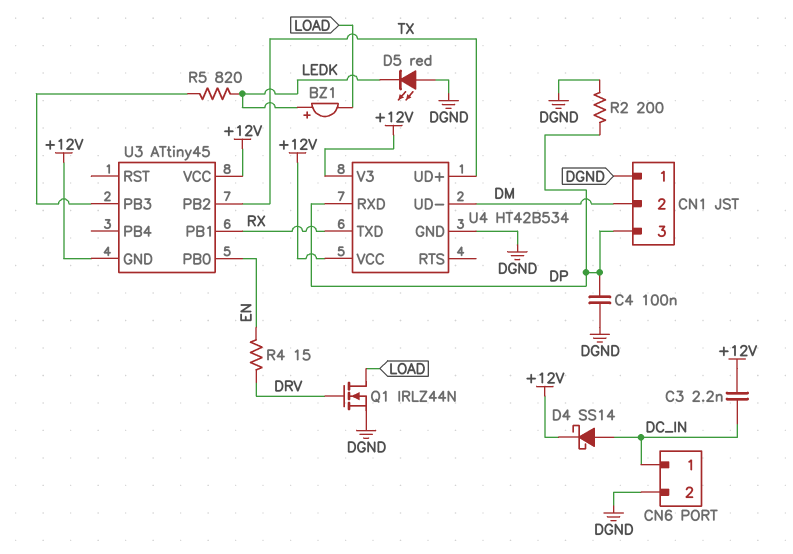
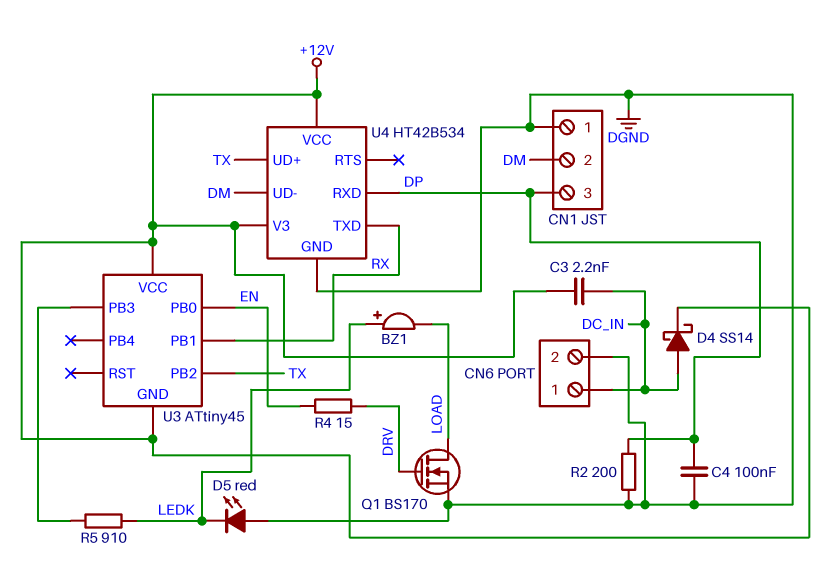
Q1: NMOS IRLZ44N (G DRV, D LOAD, S DGND) -> NMOS BS170 (G DRV, D LOAD, S DGND)
R5: 820 (LEDK, U3/PB3) -> 910 (LEDK, U3/PB3)

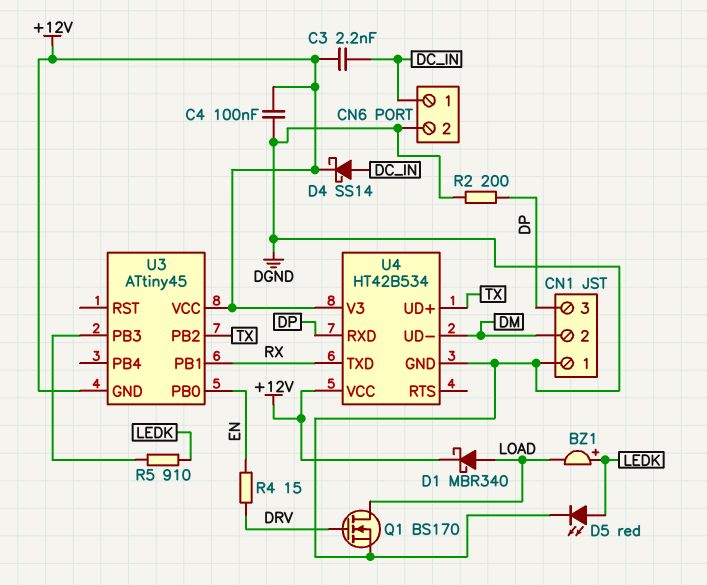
C4: 100nF (DGND, DP) -> 100nF (+12V, DGND)
D1: none -> schottky MBR340 (A LOAD, K +12V)
D5: LED red (A DGND, K LEDK) -> LED red (A LEDK, K DGND)

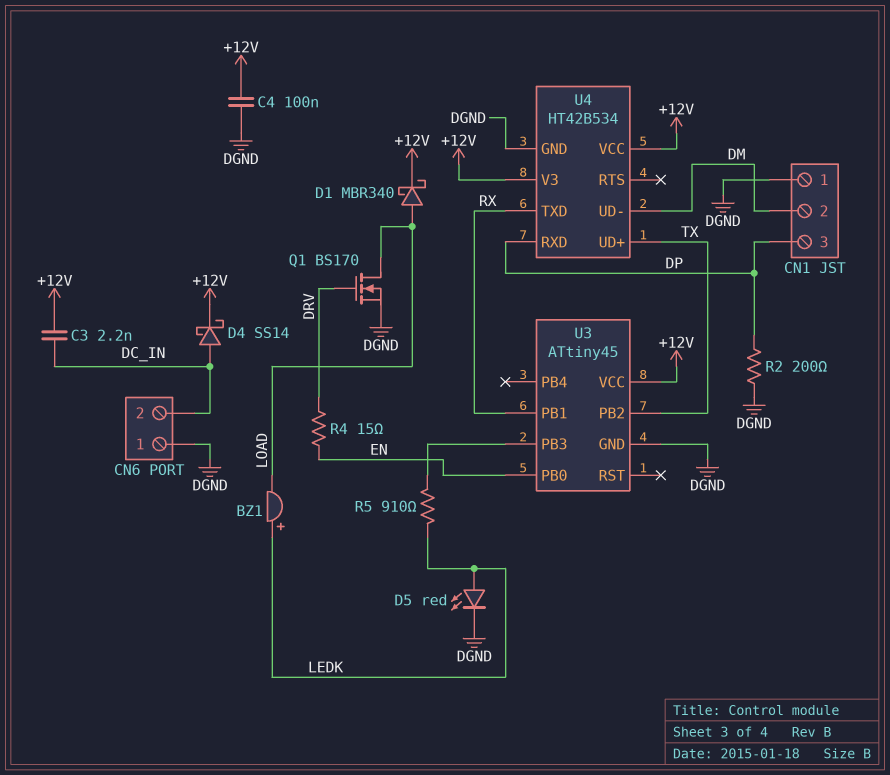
CN6 pin 1: DC_IN -> DGND
CN6 pin 2: DGND -> DC_IN
U3 pin GND: +12V -> DGND

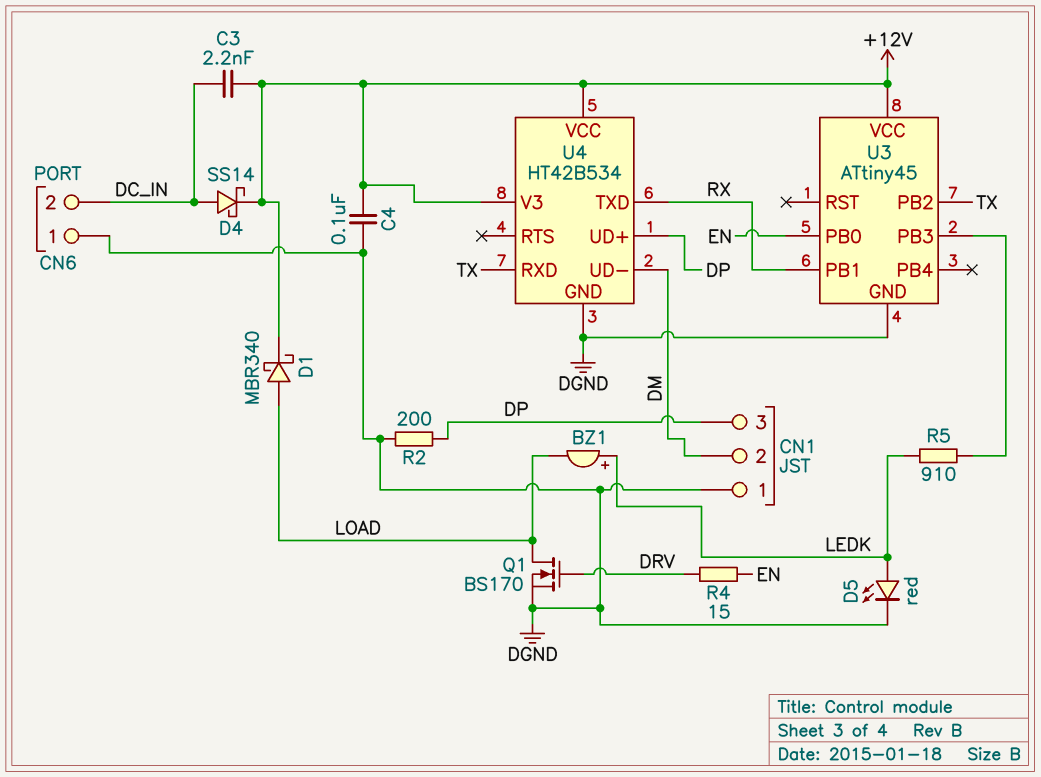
U4 pin RXD: DP -> TX
U4 pin UD+: TX -> DP

